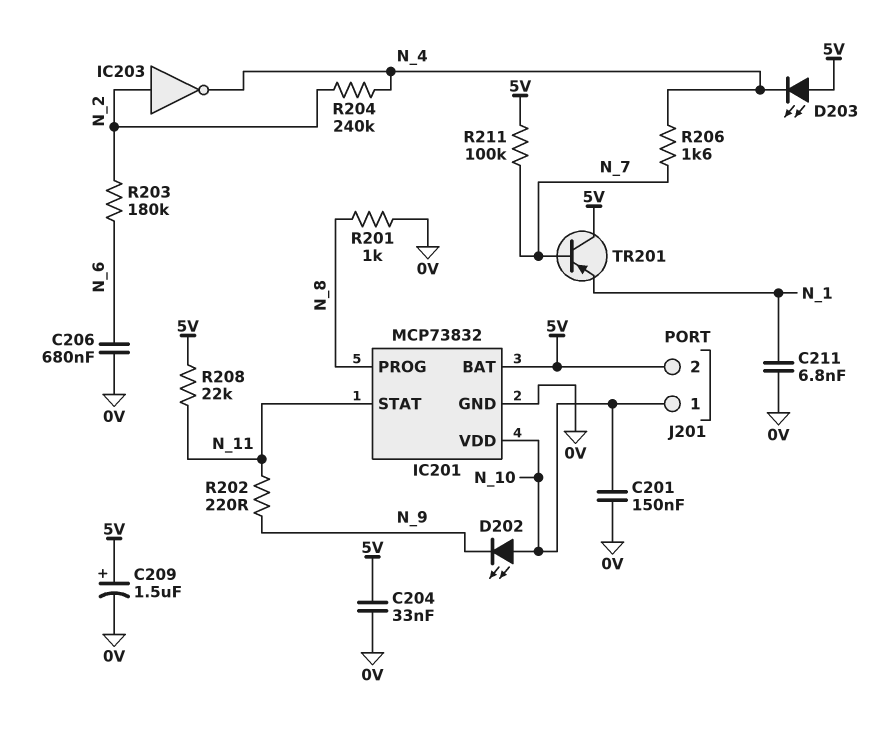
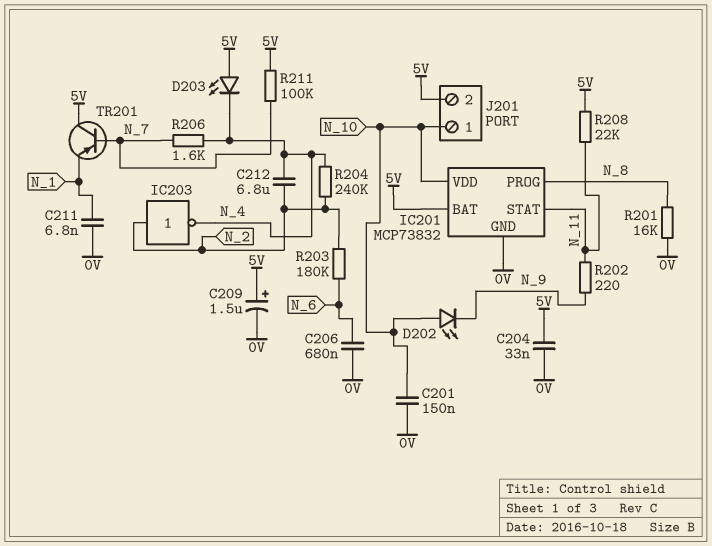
C212: none -> 6.8uF (N_2, N_4)
R201: 1k (0V, N_8) -> 16k (0V, N_8)

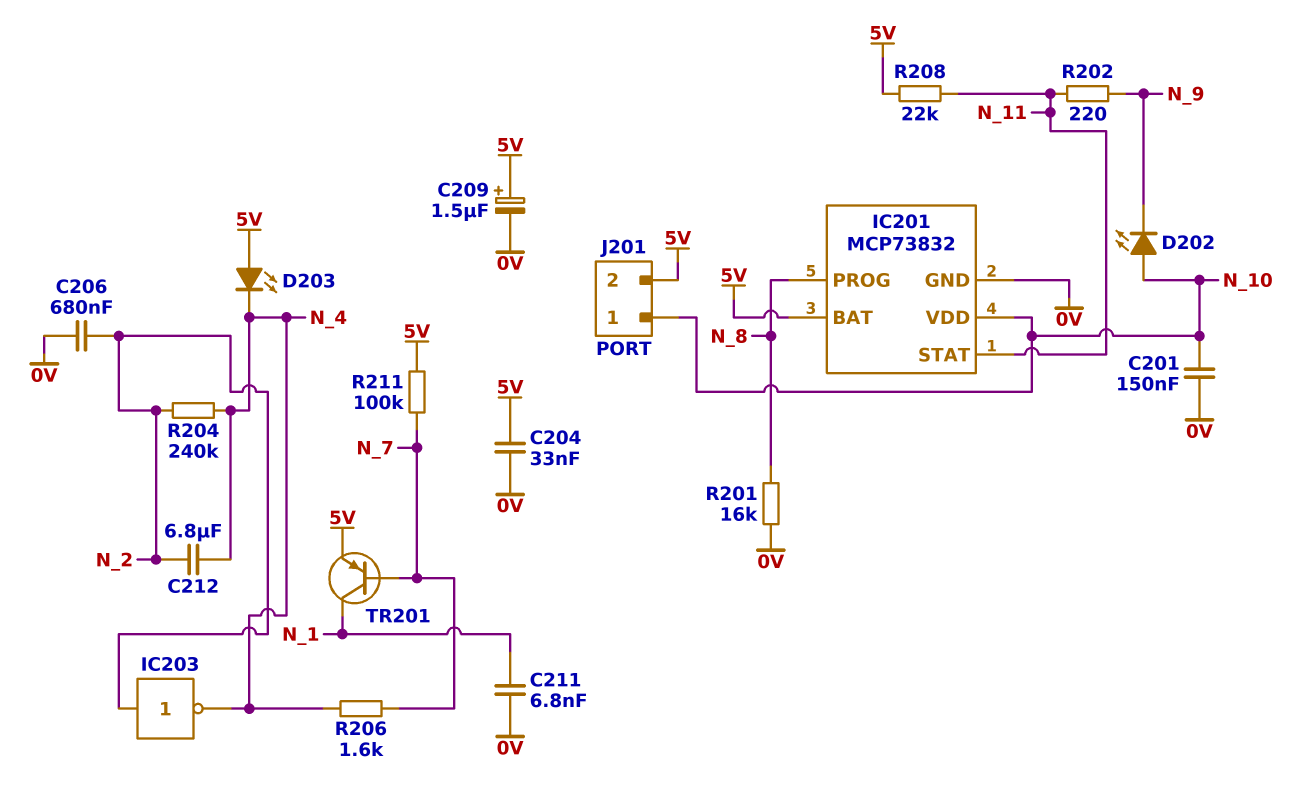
C206: 680nF (0V, N_6) -> 680nF (0V, N_2)
R203: 180k (N_2, N_6) -> none
TR201: PNP (B N_7, C 5V, E N_1) -> PNP (B N_7, C N_1, E 5V)

